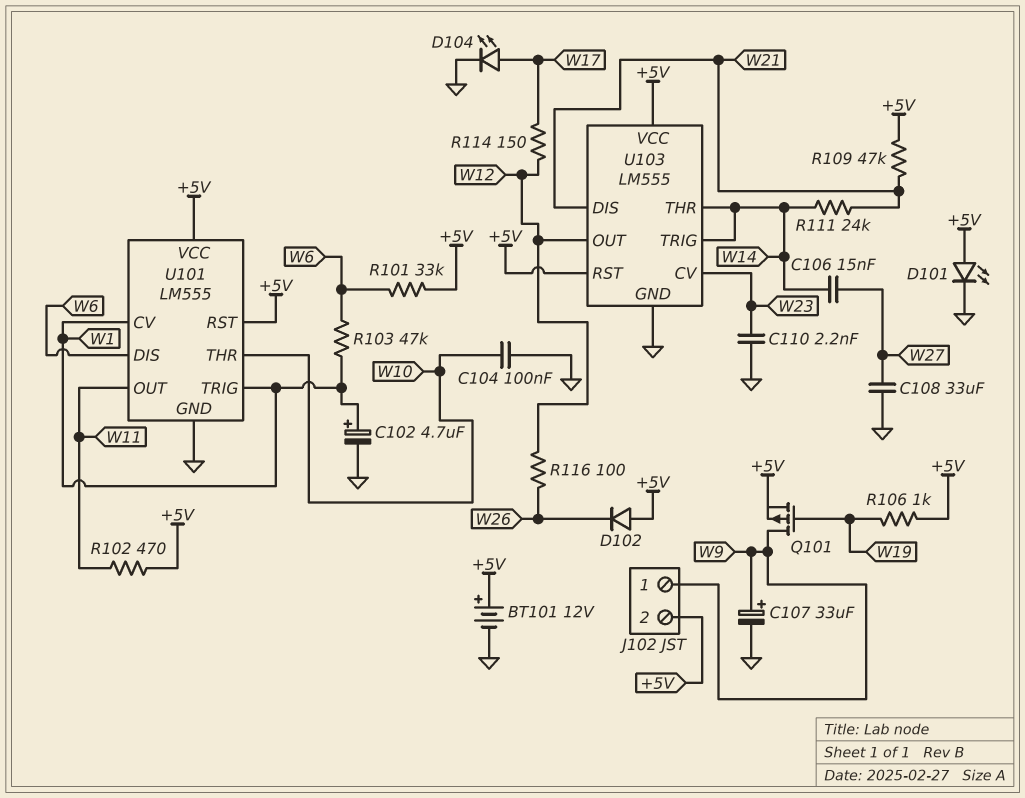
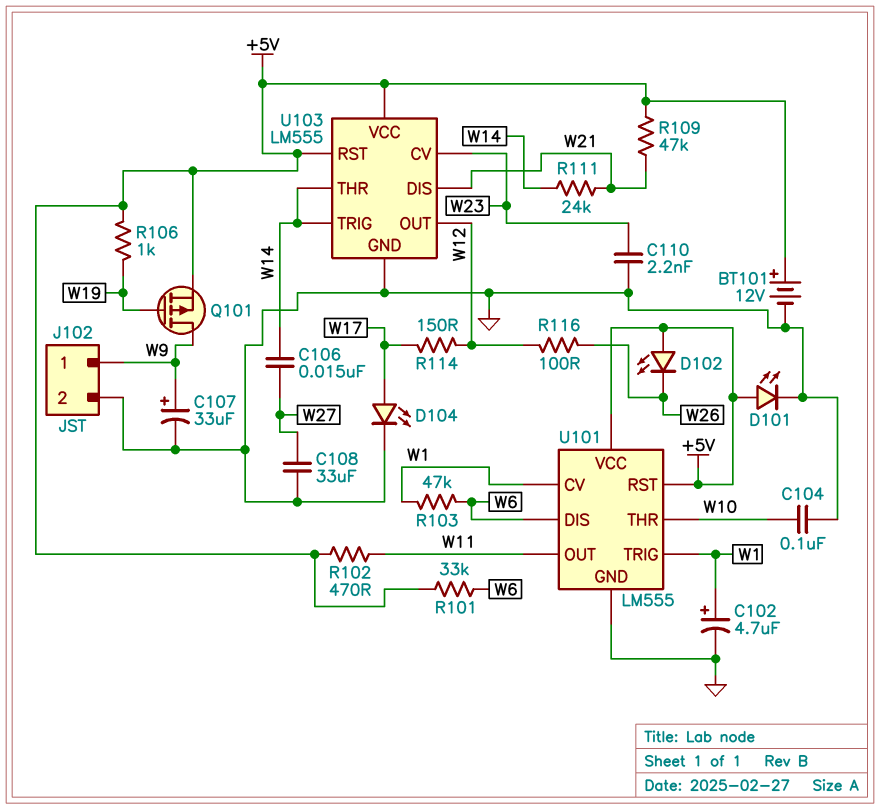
D102: diode (A +5V, K W26) -> LED (A +5V, K W26)
J102 pin 2: +5V -> GND

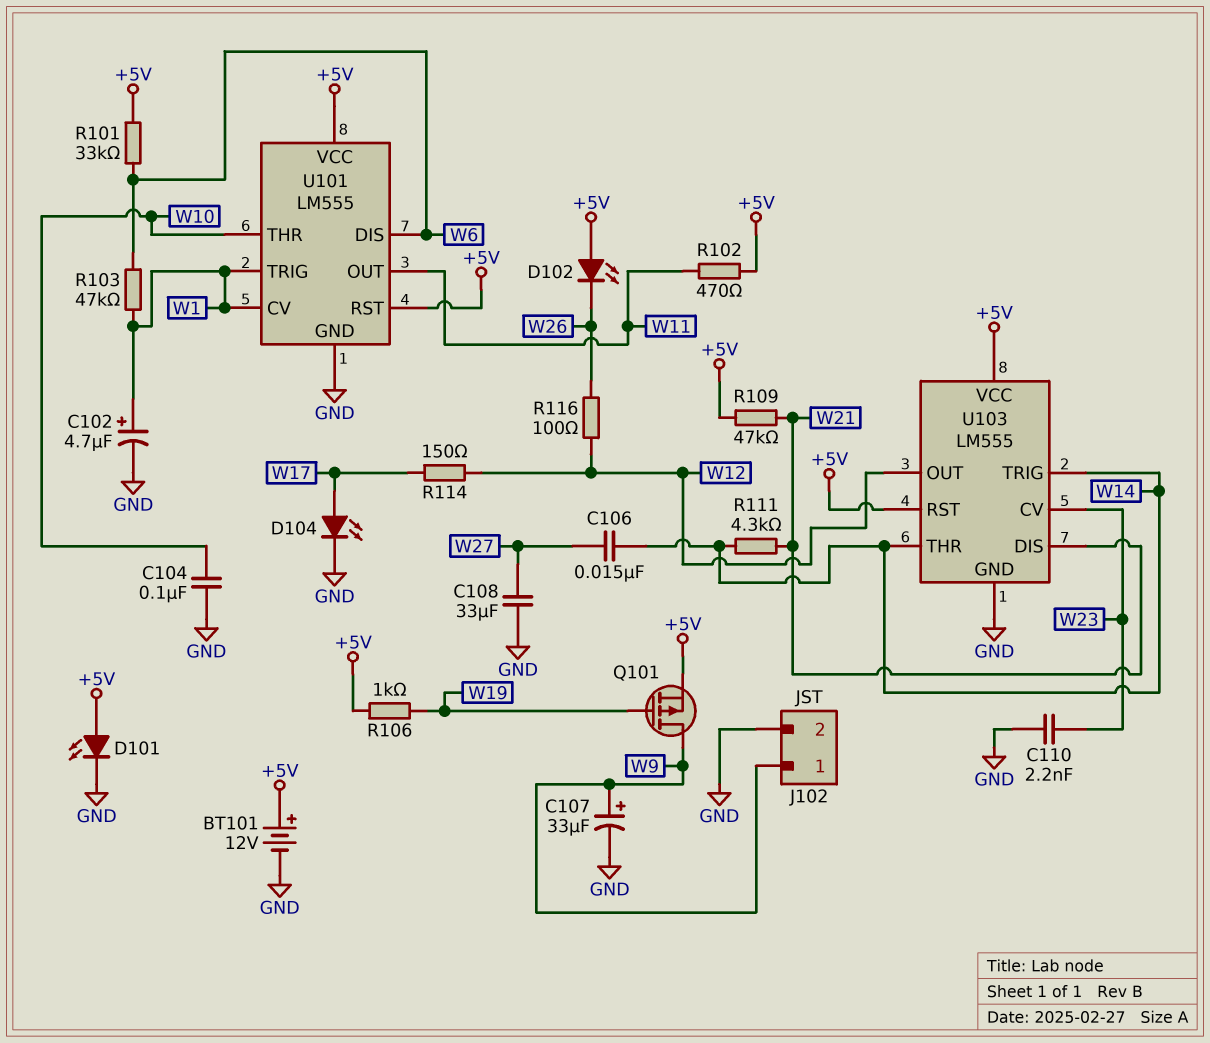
R111: 24k (W14, W21) -> 4.3k (W14, W21)

